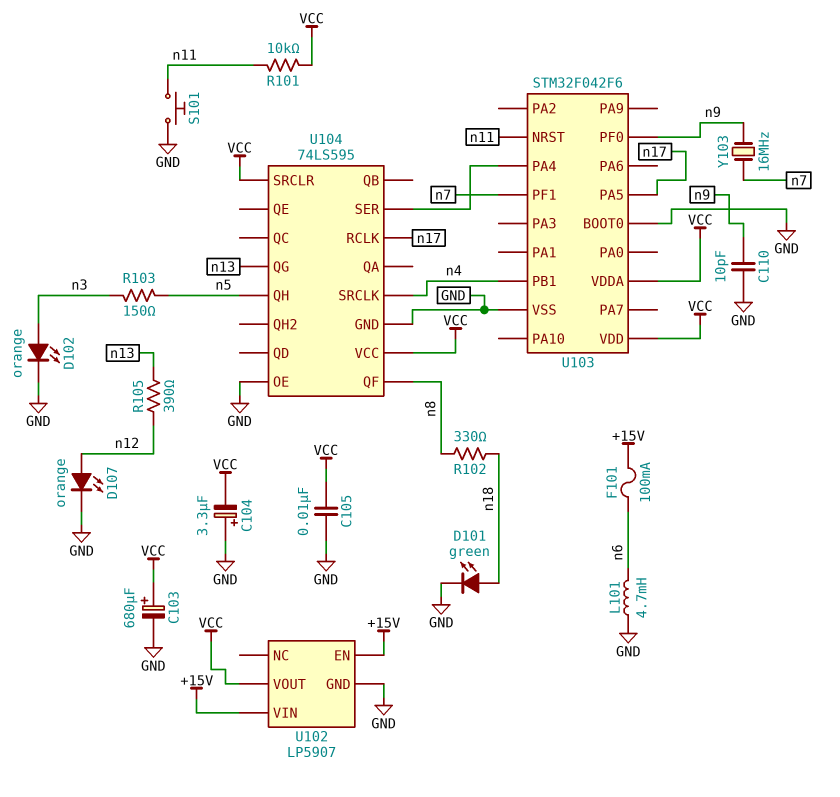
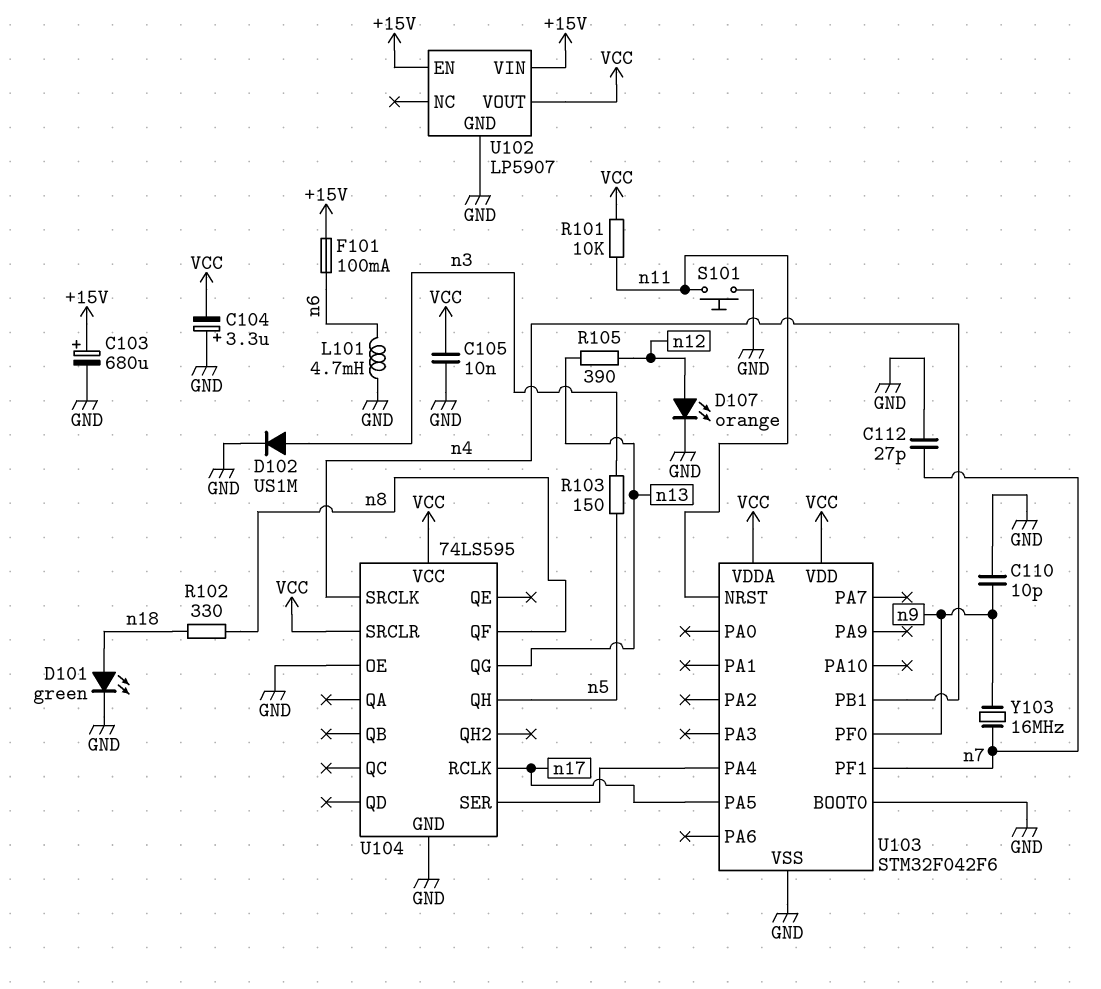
C103: 680uF (plus VCC, minus GND) -> 680uF (plus +15V, minus GND)
C112: none -> 27pF (GND, n7)
D102: LED orange (A n3, K GND) -> diode US1M (A n3, K GND)

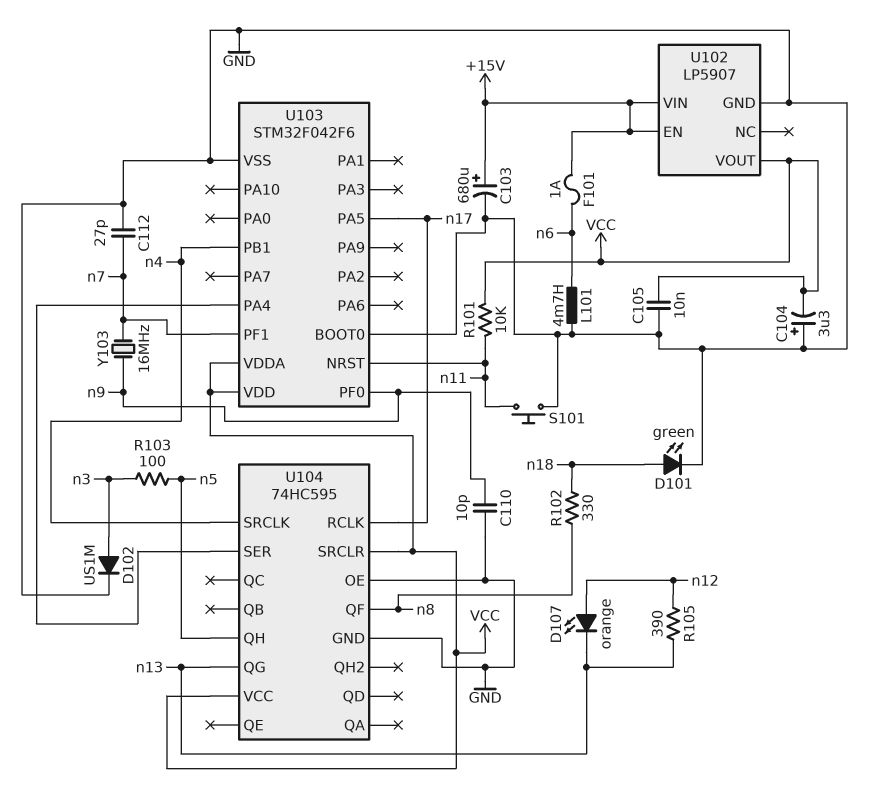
D107: LED orange (A n12, K GND) -> LED orange (A n12, K n13)
F101: 100mA (+15V, n6) -> 1A (+15V, n6)
R103: 150 (n3, n5) -> 100 (n3, n5)
U104: 74LS595 -> 74HC595

